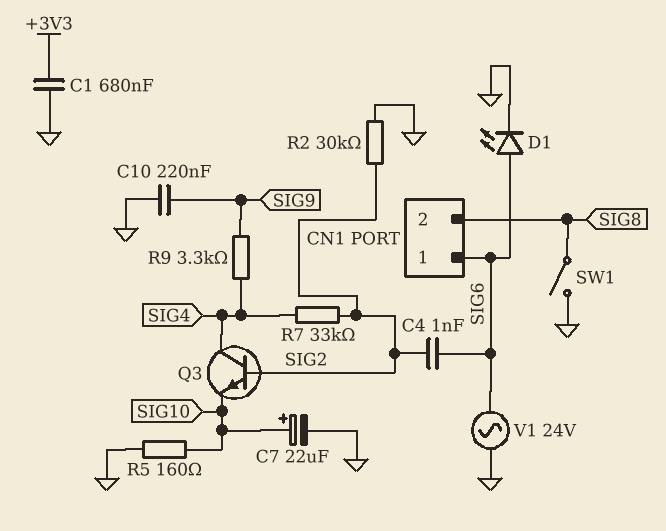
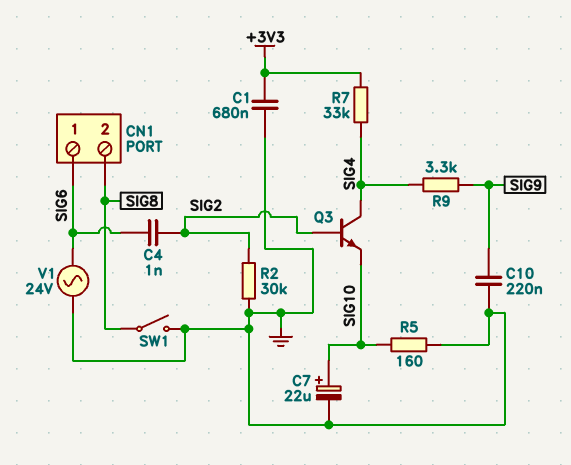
D1: LED (A SIG6, K GND) -> none
R7: 33k (SIG2, SIG4) -> 33k (+3V3, SIG4)

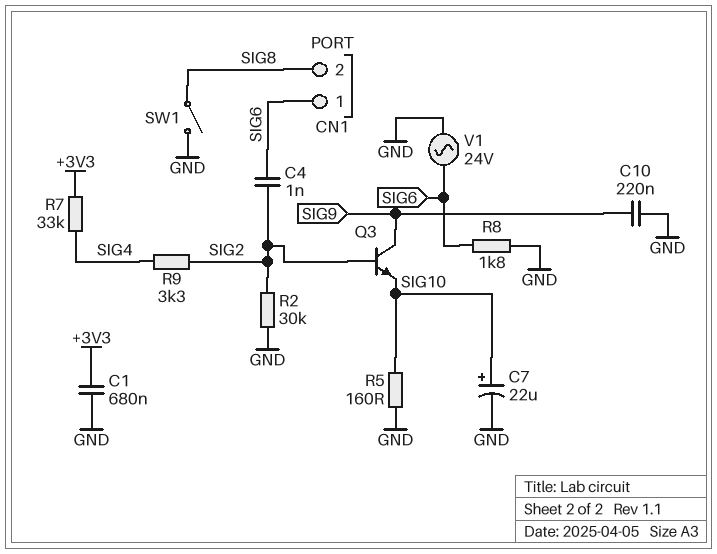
Q3: NPN (B SIG2, C SIG4, E SIG10) -> NPN (B SIG2, C SIG9, E SIG10)
R8: none -> 1.8k (GND, SIG6)
R9: 3.3k (SIG4, SIG9) -> 3.3k (SIG2, SIG4)

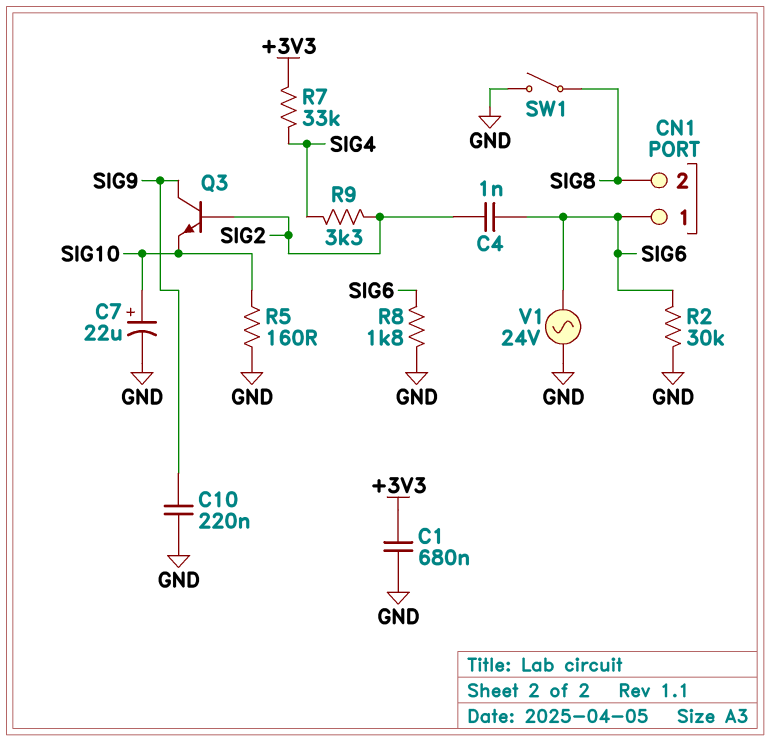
R2: 30k (GND, SIG2) -> 30k (GND, SIG6)

